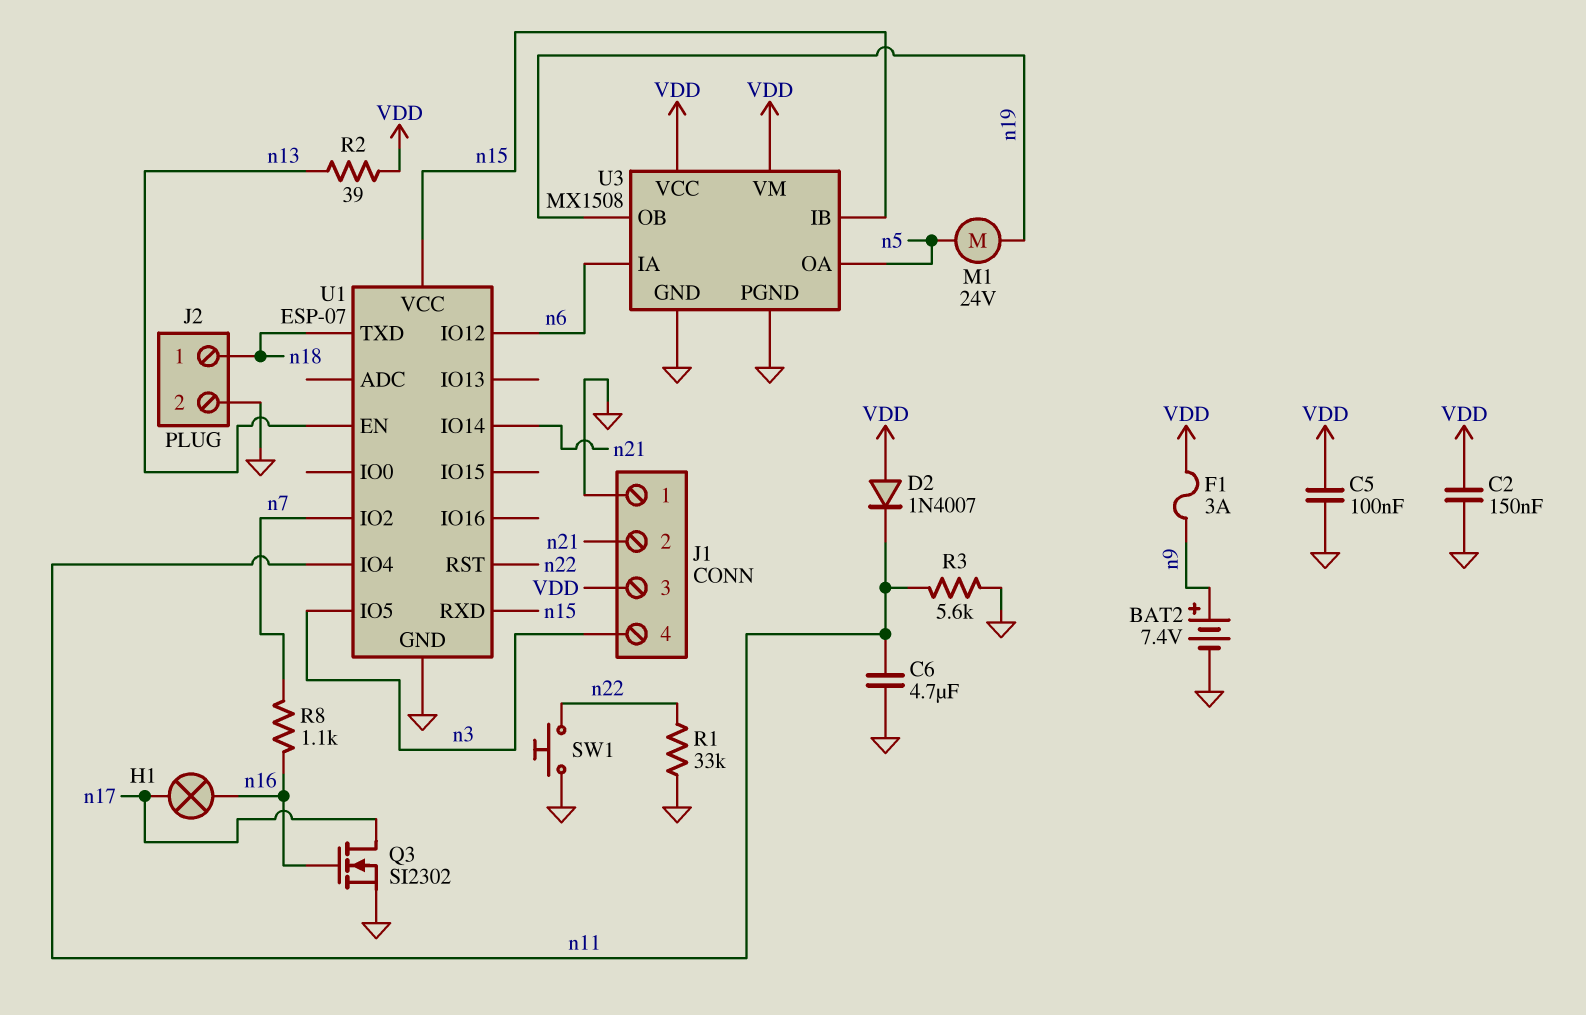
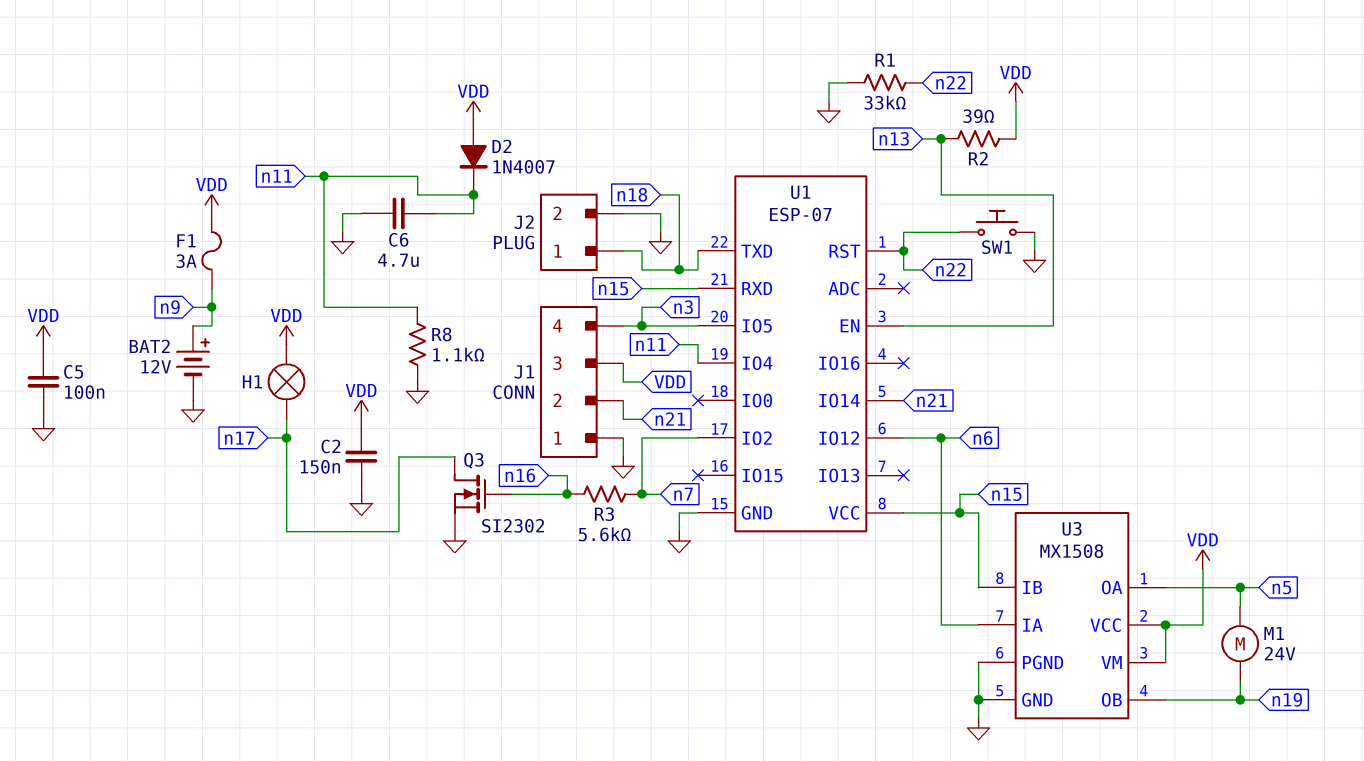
BAT2: 7.4V (plus n9, minus GND) -> 12V (plus n9, minus GND)
H1: lamp (n16, n17) -> lamp (VDD, n17)
R3: 5.6k (GND, n11) -> 5.6k (n7, n16)
R8: 1.1k (n7, n16) -> 1.1k (GND, n11)

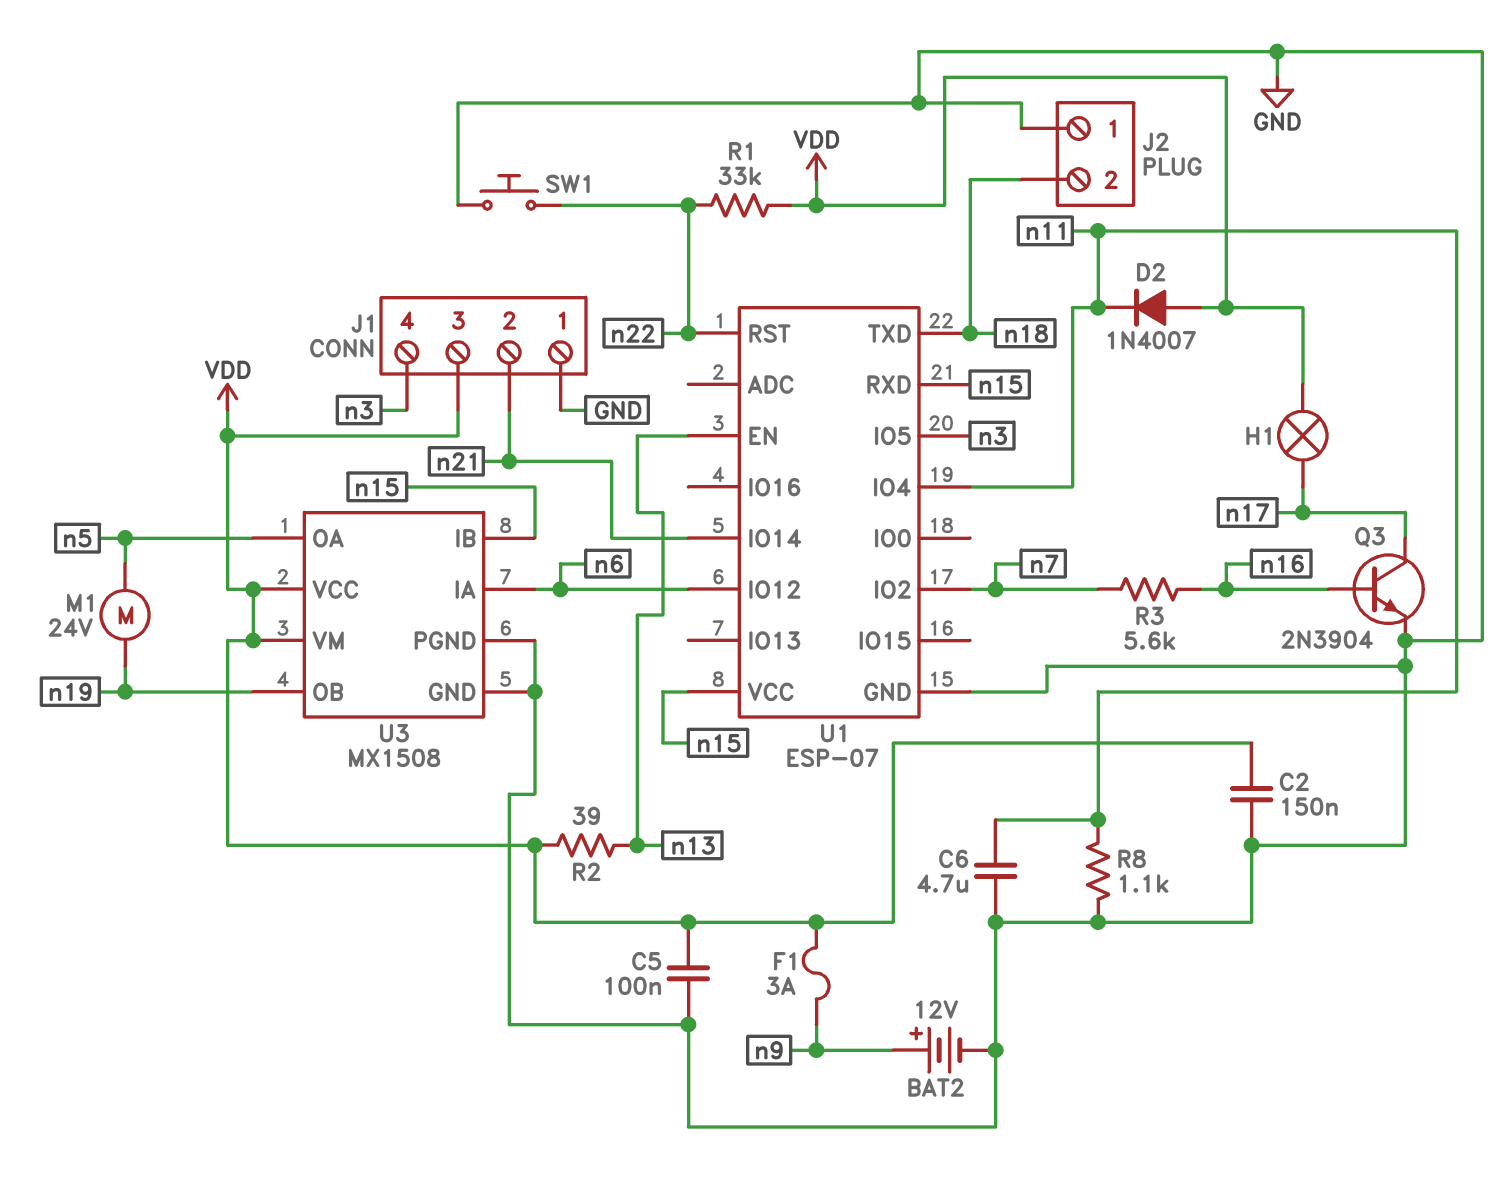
J2 pin 1: n18 -> GND
J2 pin 2: GND -> n18
Q3: NMOS SI2302 (G n16, D n17, S GND) -> NPN 2N3904 (B n16, C n17, E GND)
R1: 33k (GND, n22) -> 33k (VDD, n22)

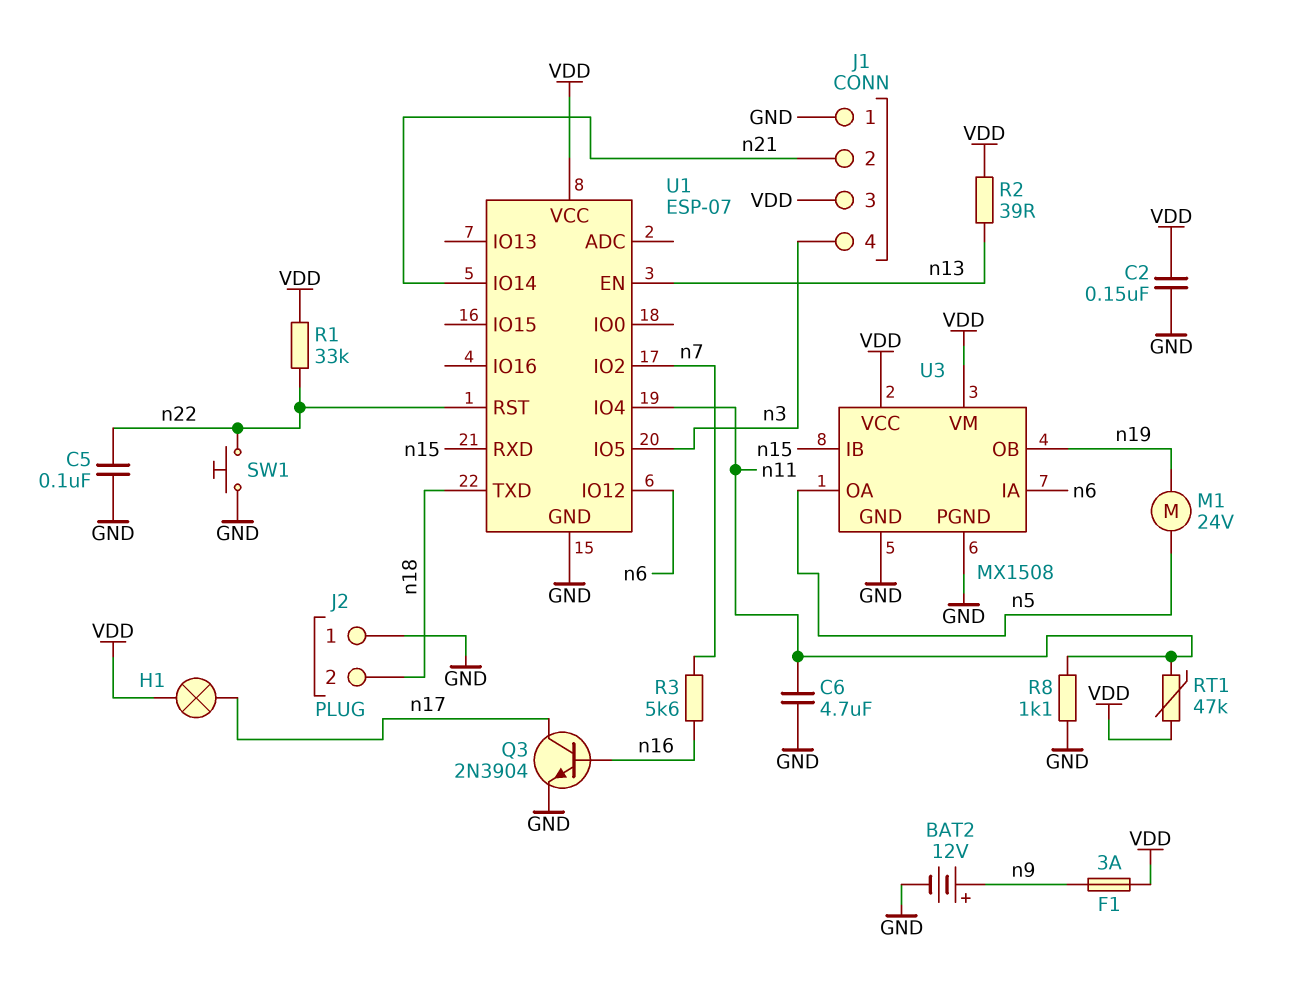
C5: 100nF (GND, VDD) -> 100nF (GND, n22)
D2: diode 1N4007 (A VDD, K n11) -> none
RT1: none -> 47k (VDD, n11)
U1 pin VCC: n15 -> VDD

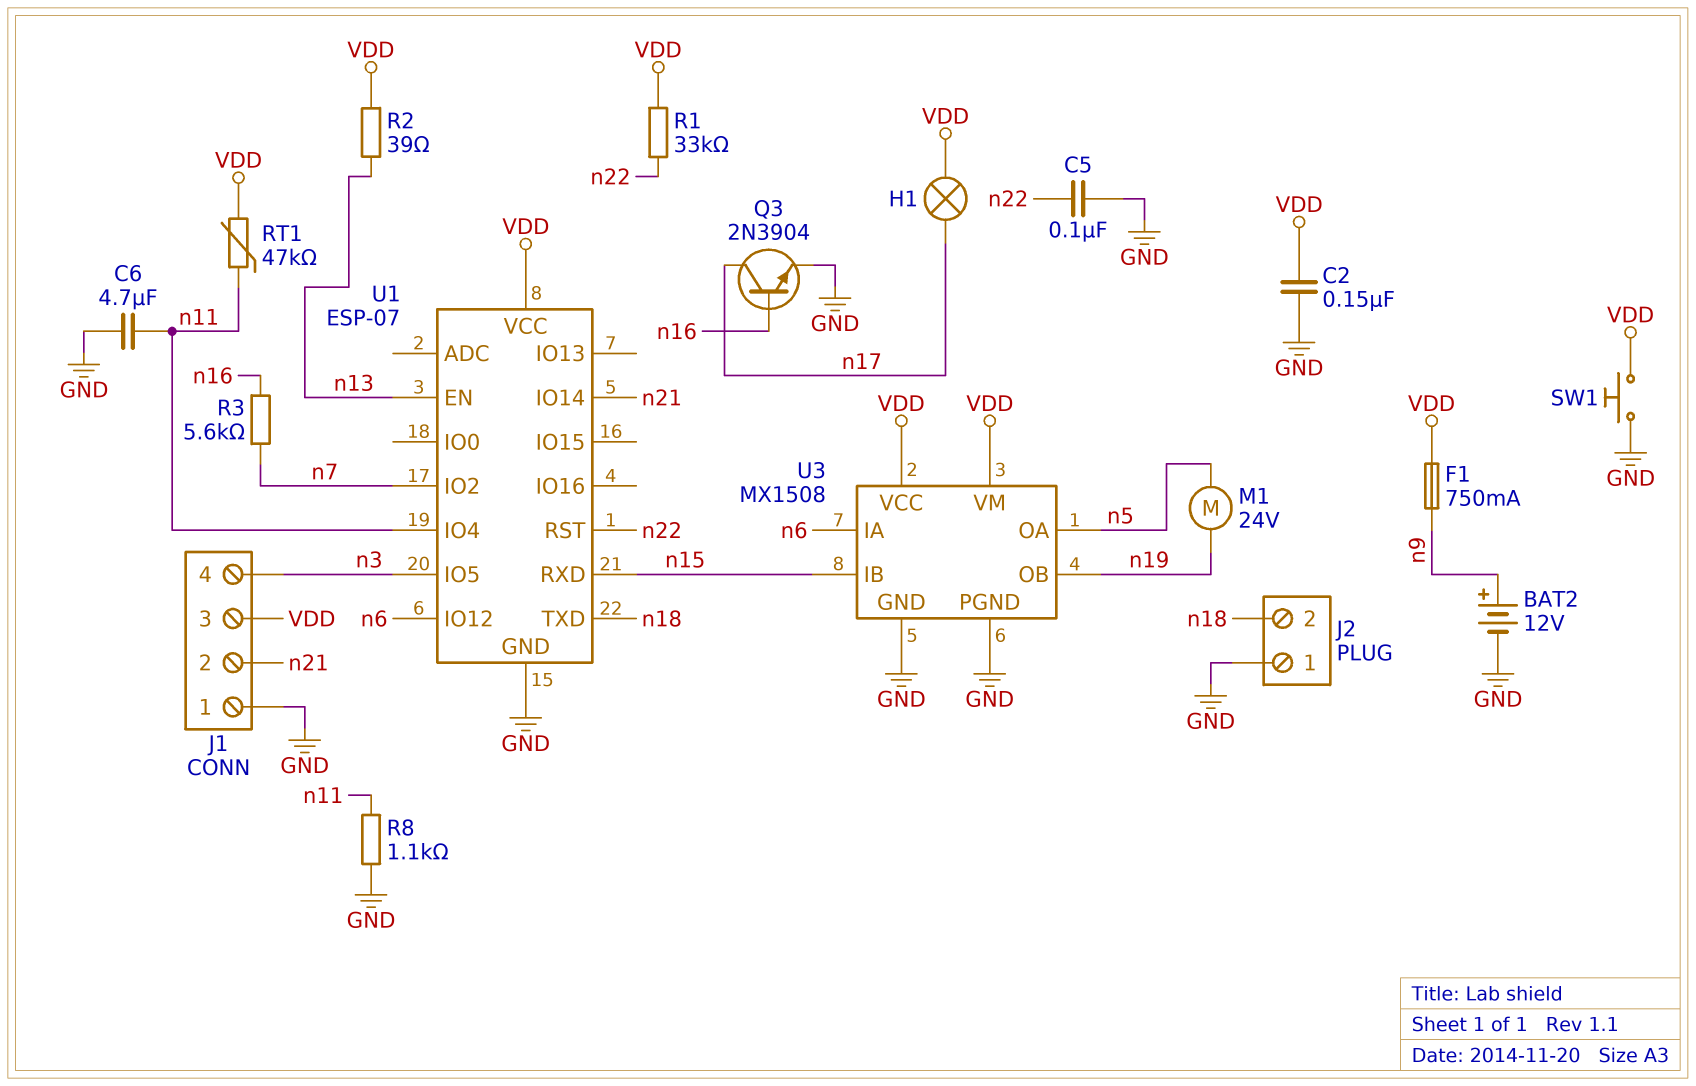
F1: 3A (VDD, n9) -> 750mA (VDD, n9)
SW1: button (GND, n22) -> button (GND, VDD)

